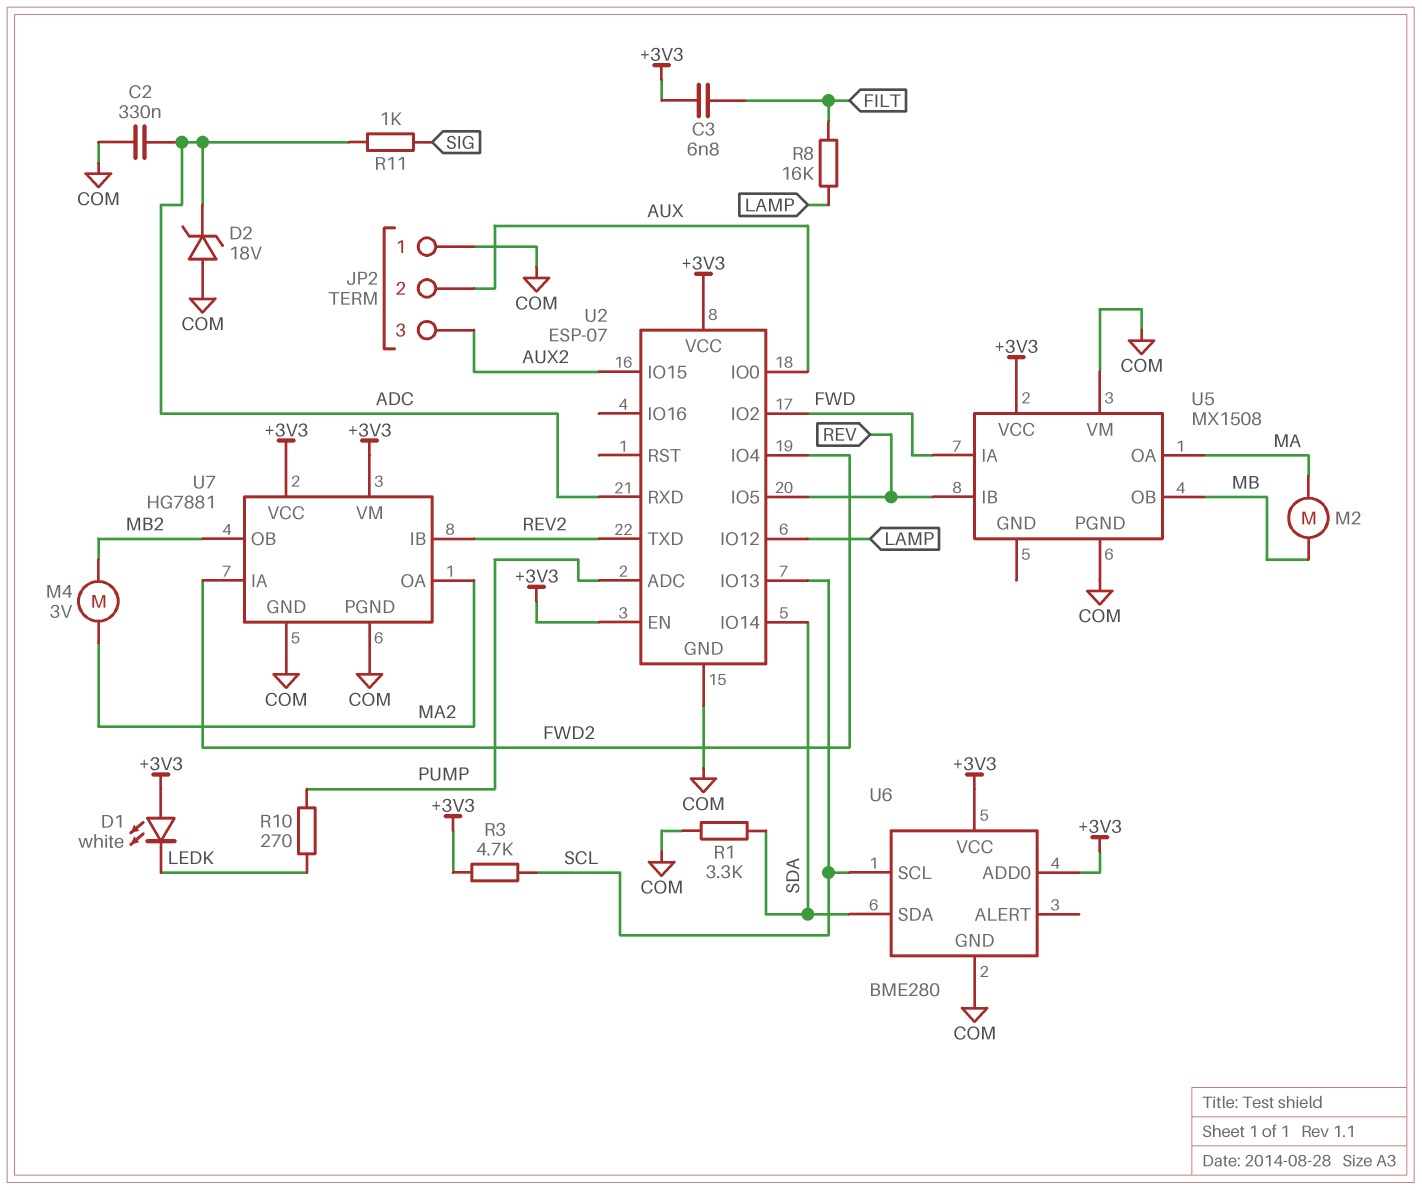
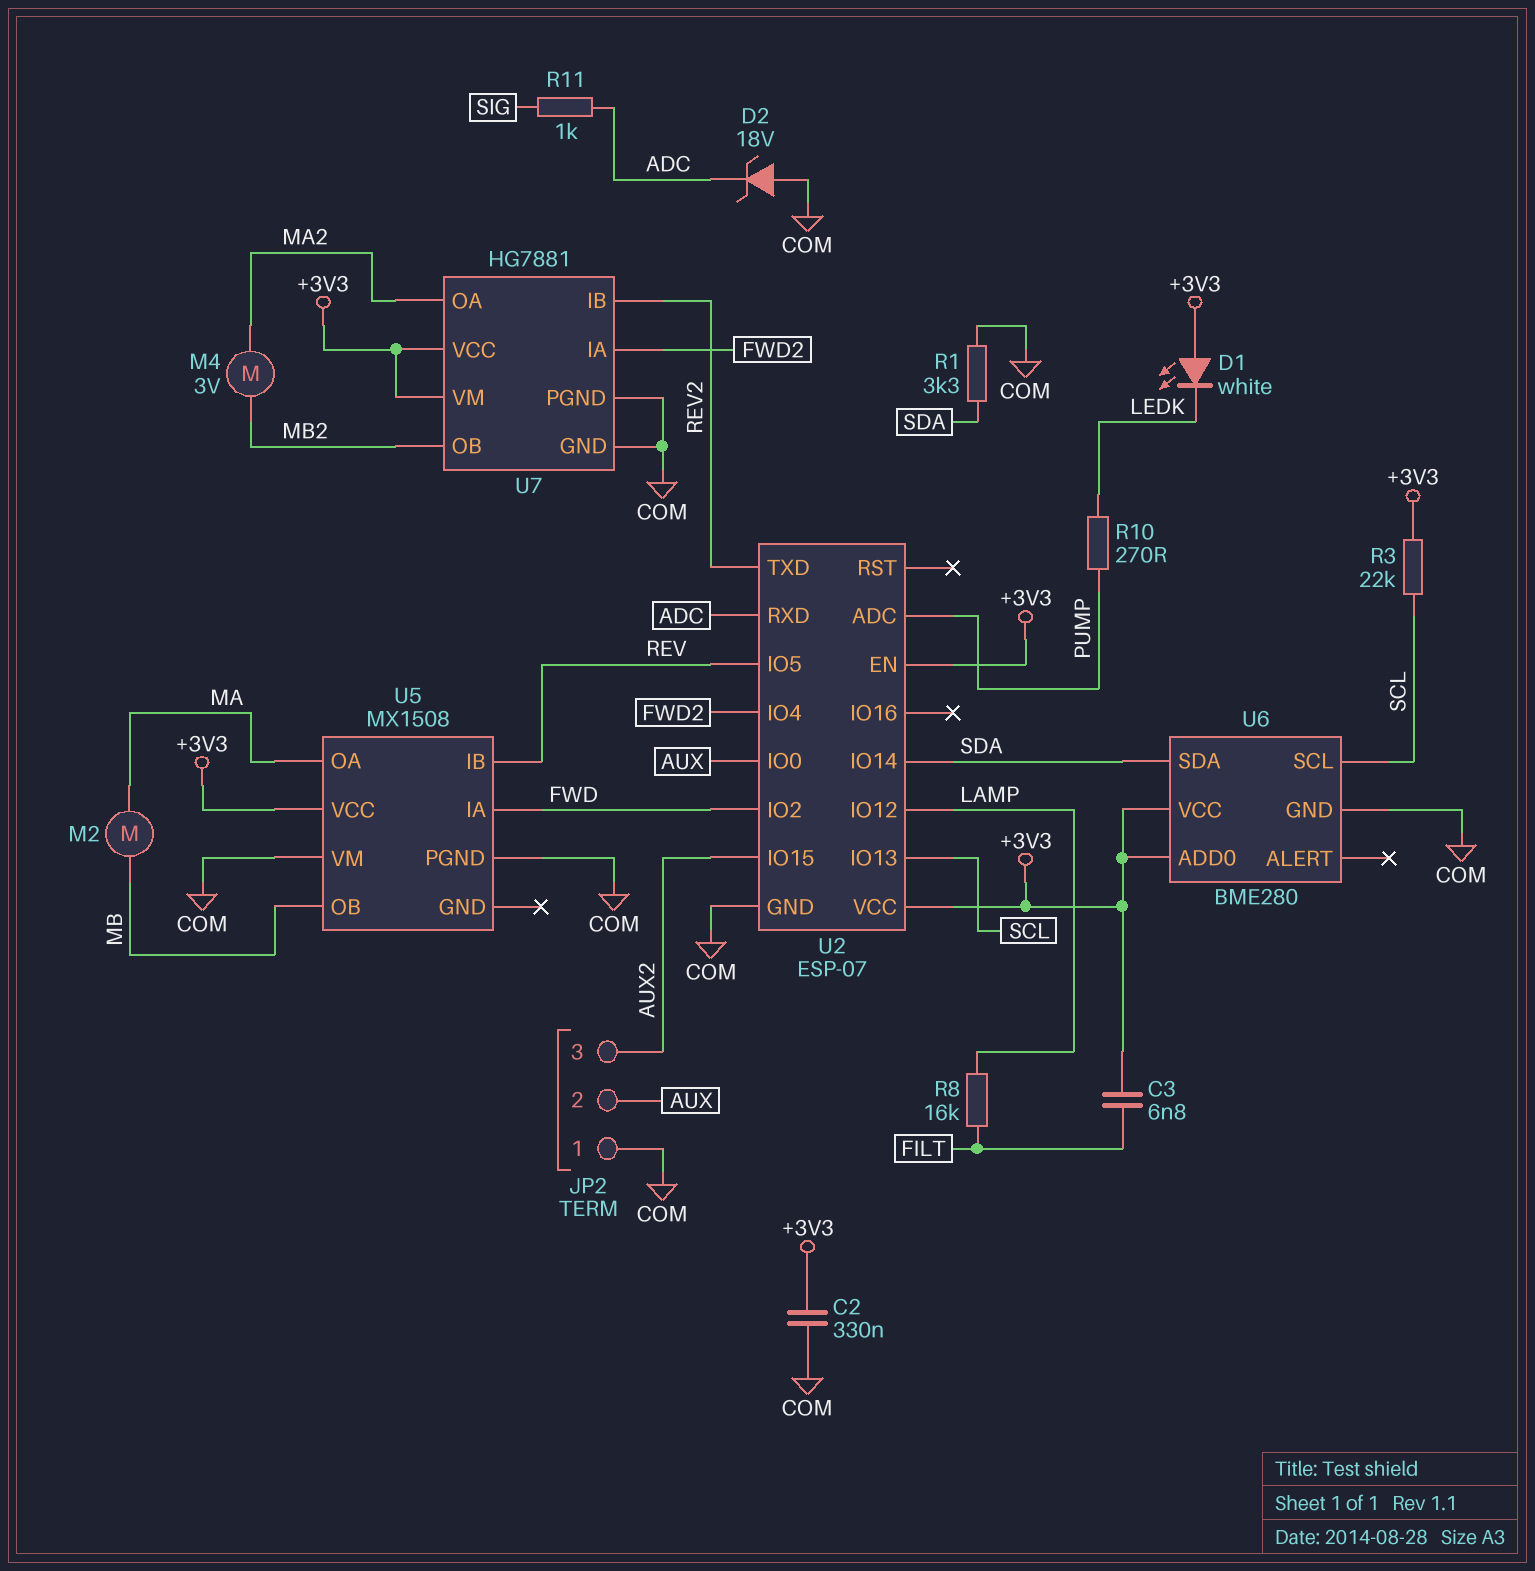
C2: 330nF (ADC, COM) -> 330nF (+3V3, COM)
R3: 4.7k (+3V3, SCL) -> 22k (+3V3, SCL)

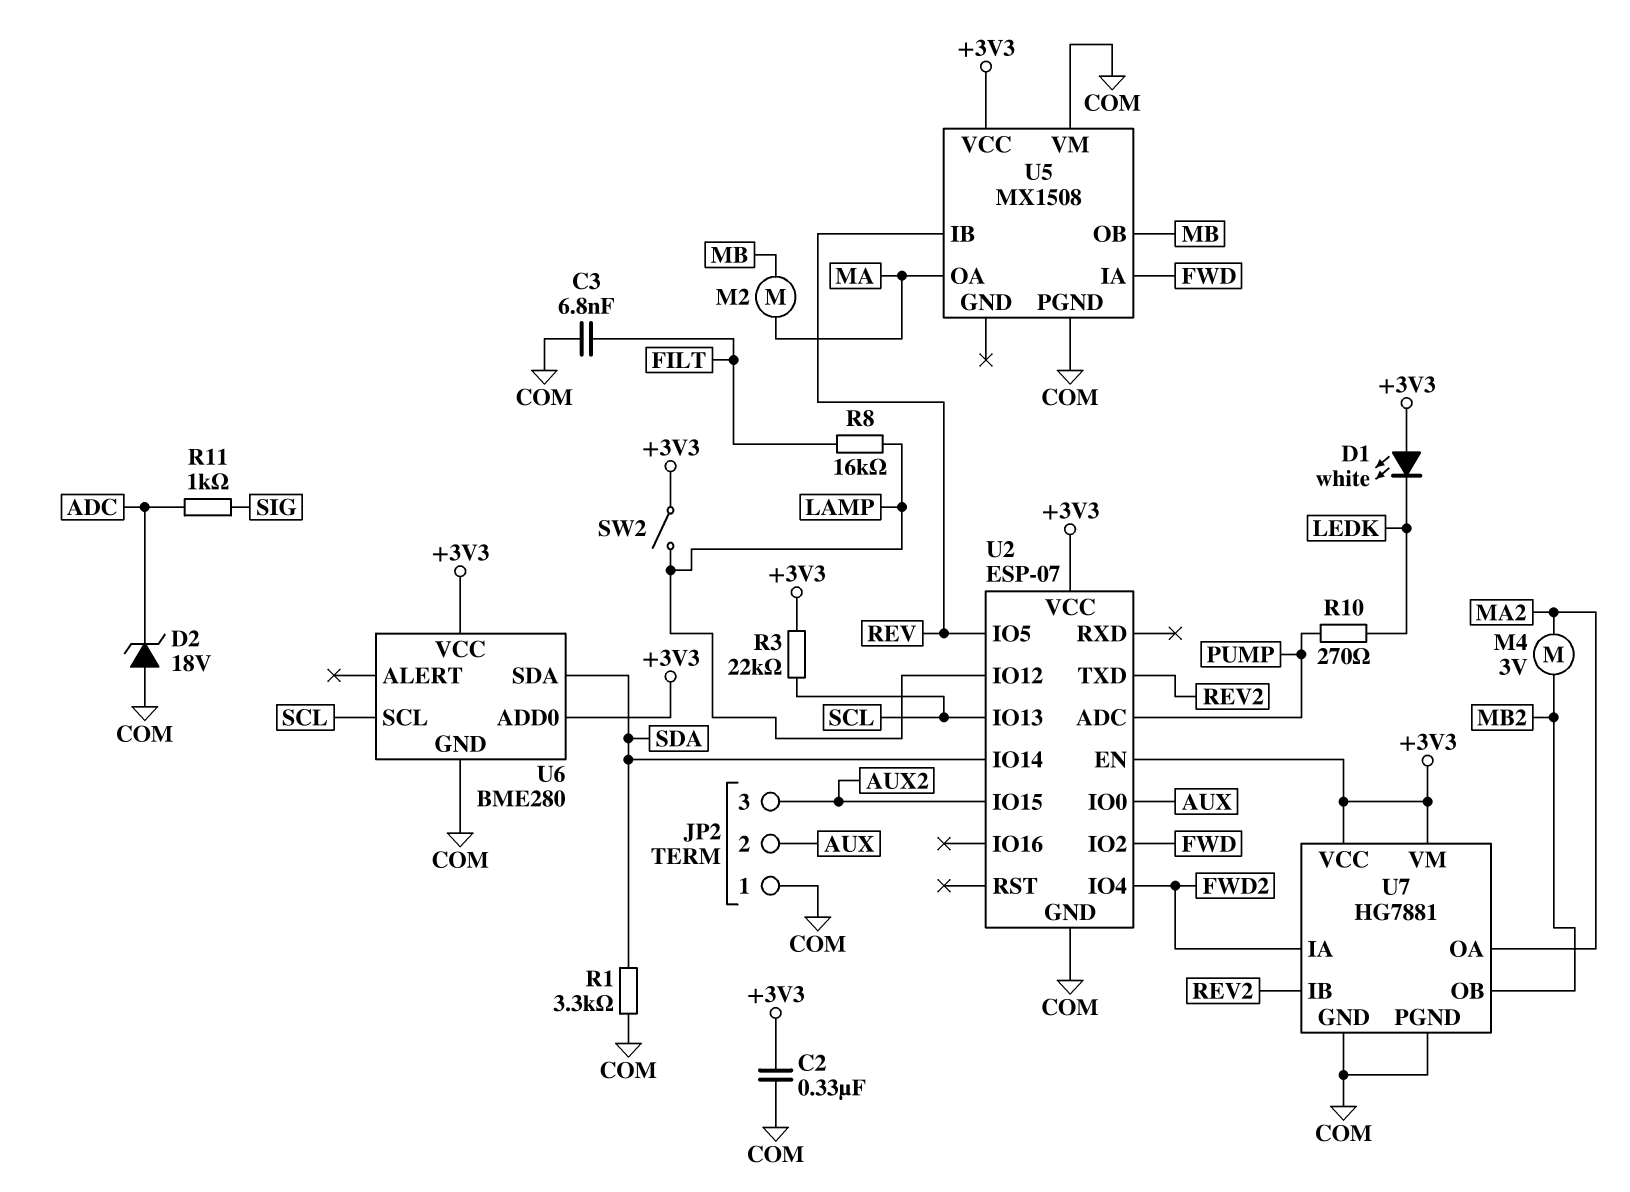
C3: 6.8nF (+3V3, FILT) -> 6.8nF (COM, FILT)
SW2: none -> switch (+3V3, LAMP)
U2 pin RXD: ADC -> none

